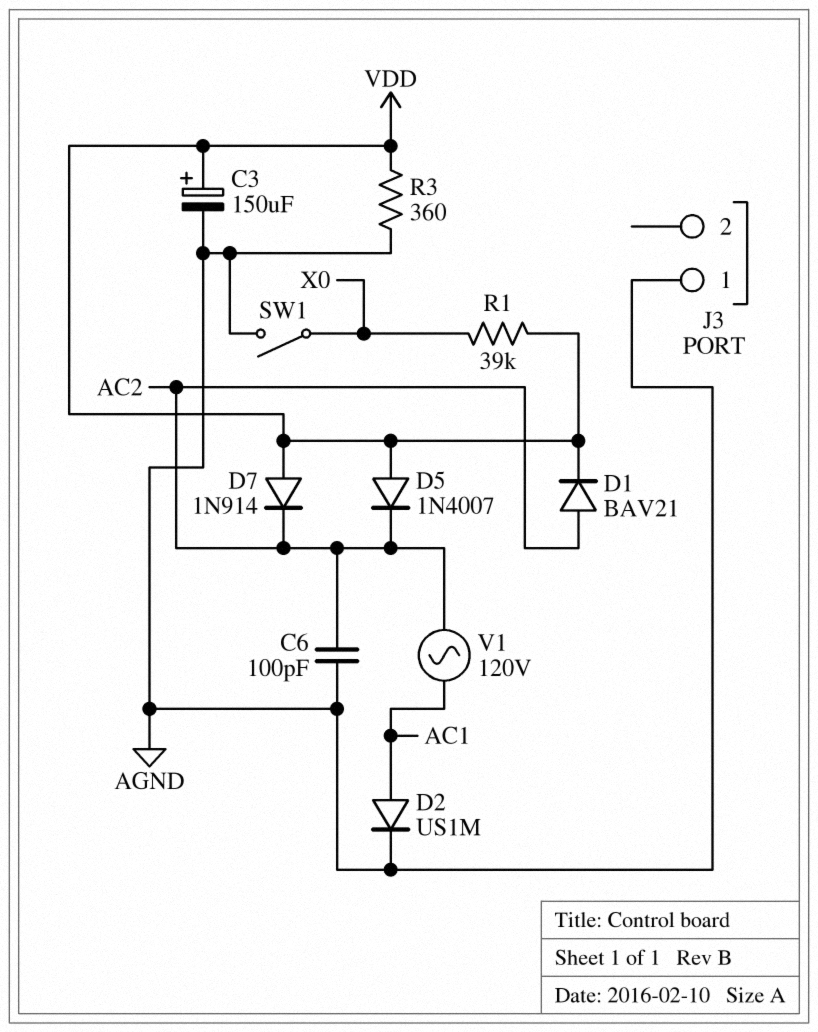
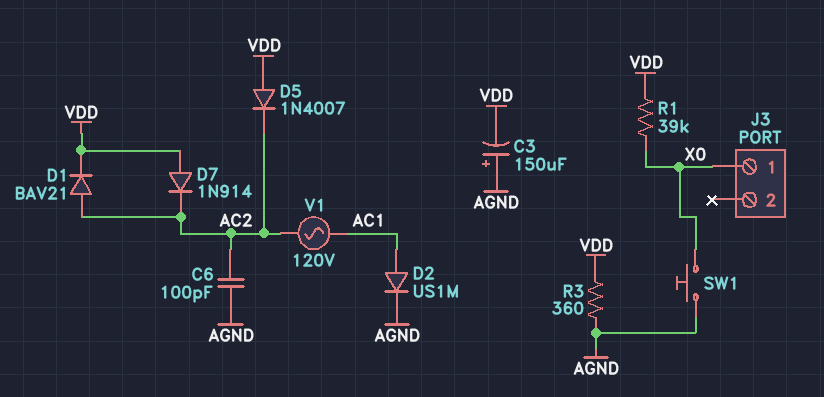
C3: 150uF (plus VDD, minus AGND) -> 150uF (plus AGND, minus VDD)
J3 pin 1: AGND -> X0
SW1: switch (AGND, X0) -> button (AGND, X0)

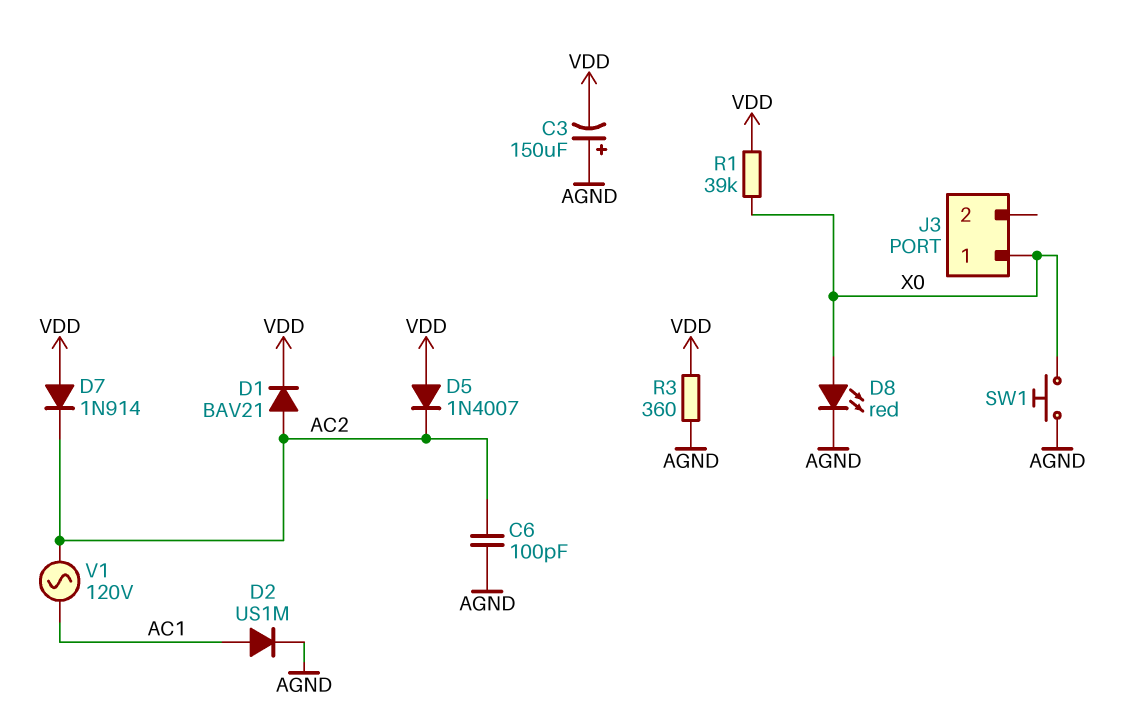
D8: none -> LED red (A X0, K AGND)

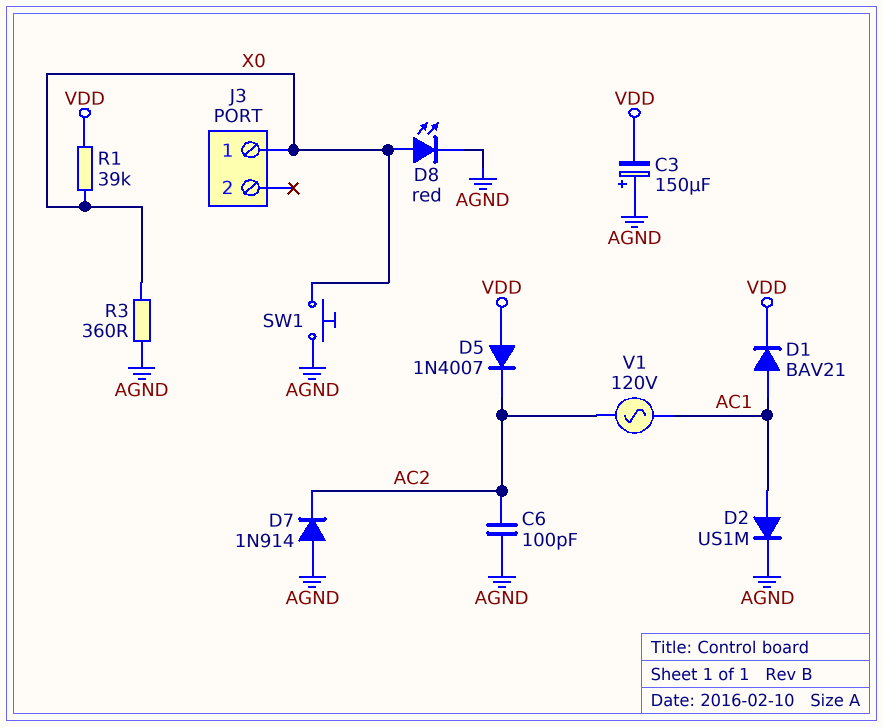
D1: diode BAV21 (A AC2, K VDD) -> diode BAV21 (A AC1, K VDD)
D7: diode 1N914 (A VDD, K AC2) -> diode 1N914 (A AGND, K AC2)
R3: 360 (AGND, VDD) -> 360 (AGND, X0)

